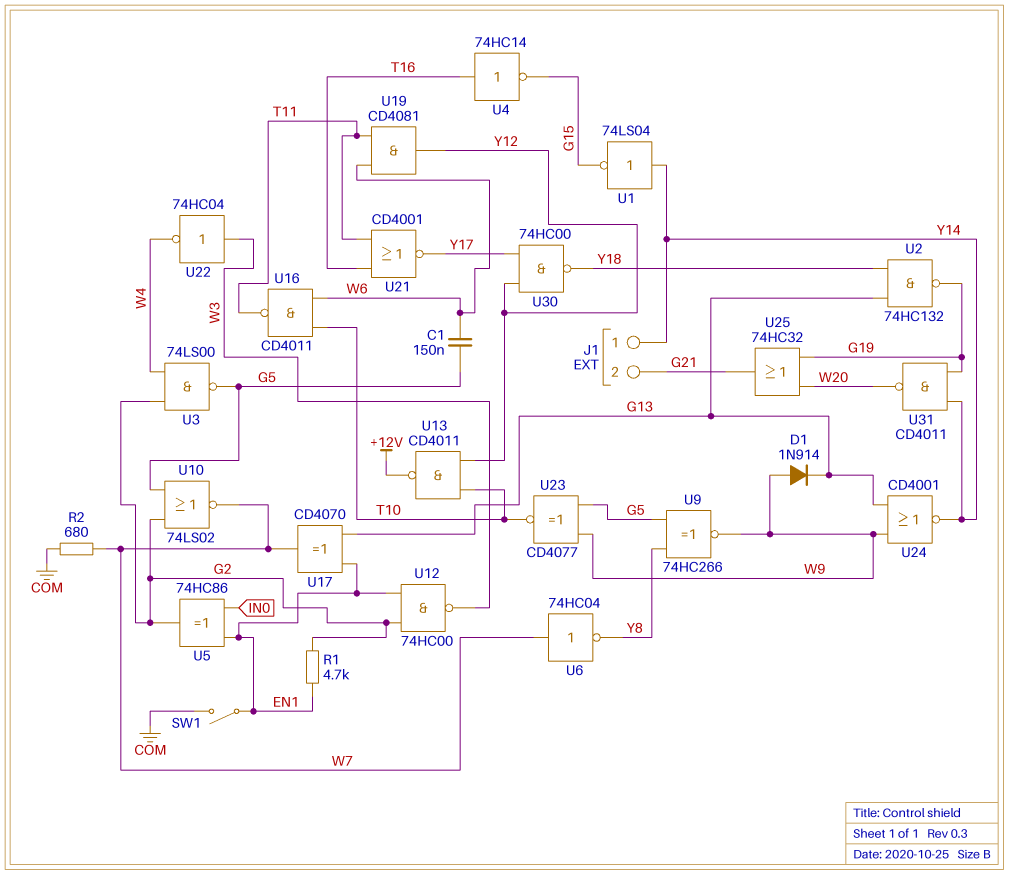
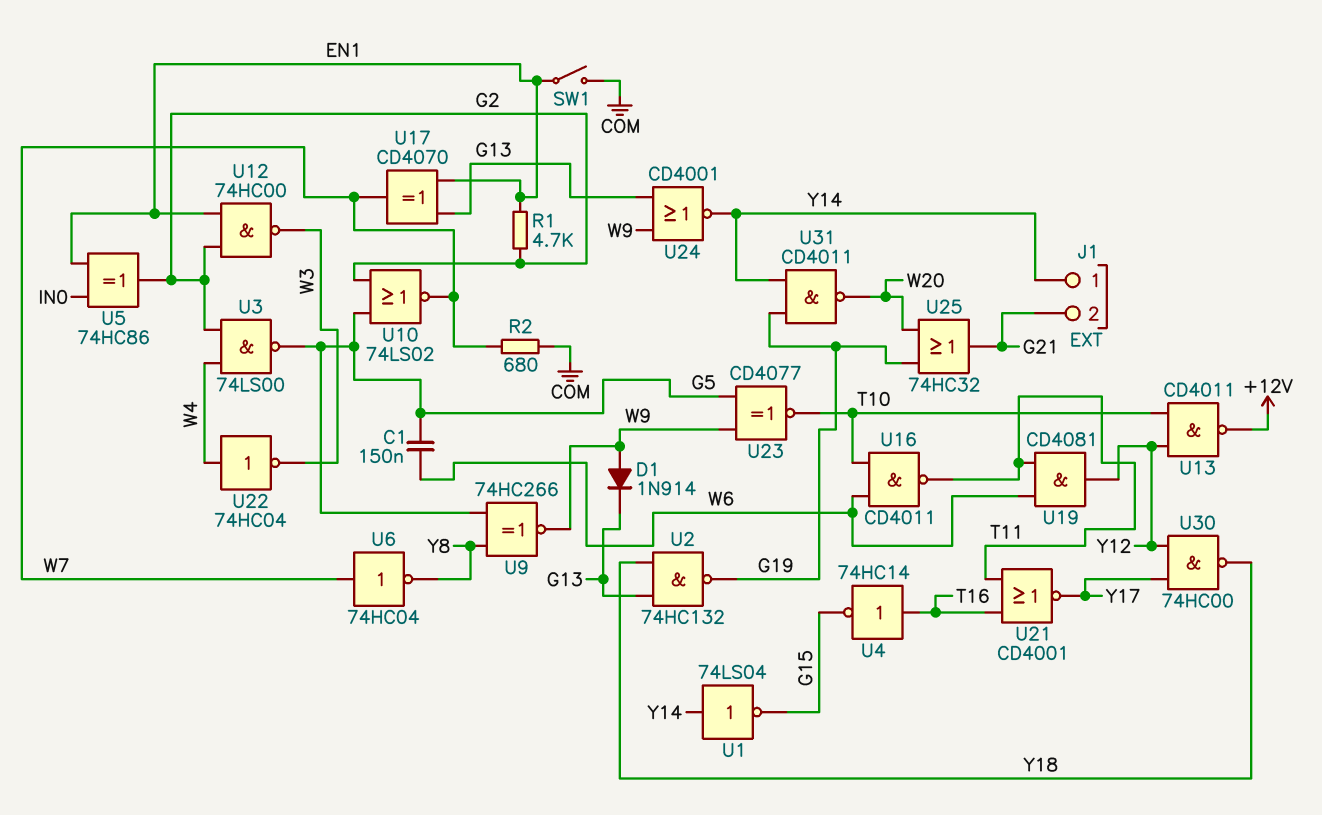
U22: NOT 74HC04 (in W3, out W4) -> NOT 74HC04 (in W4, out W3)

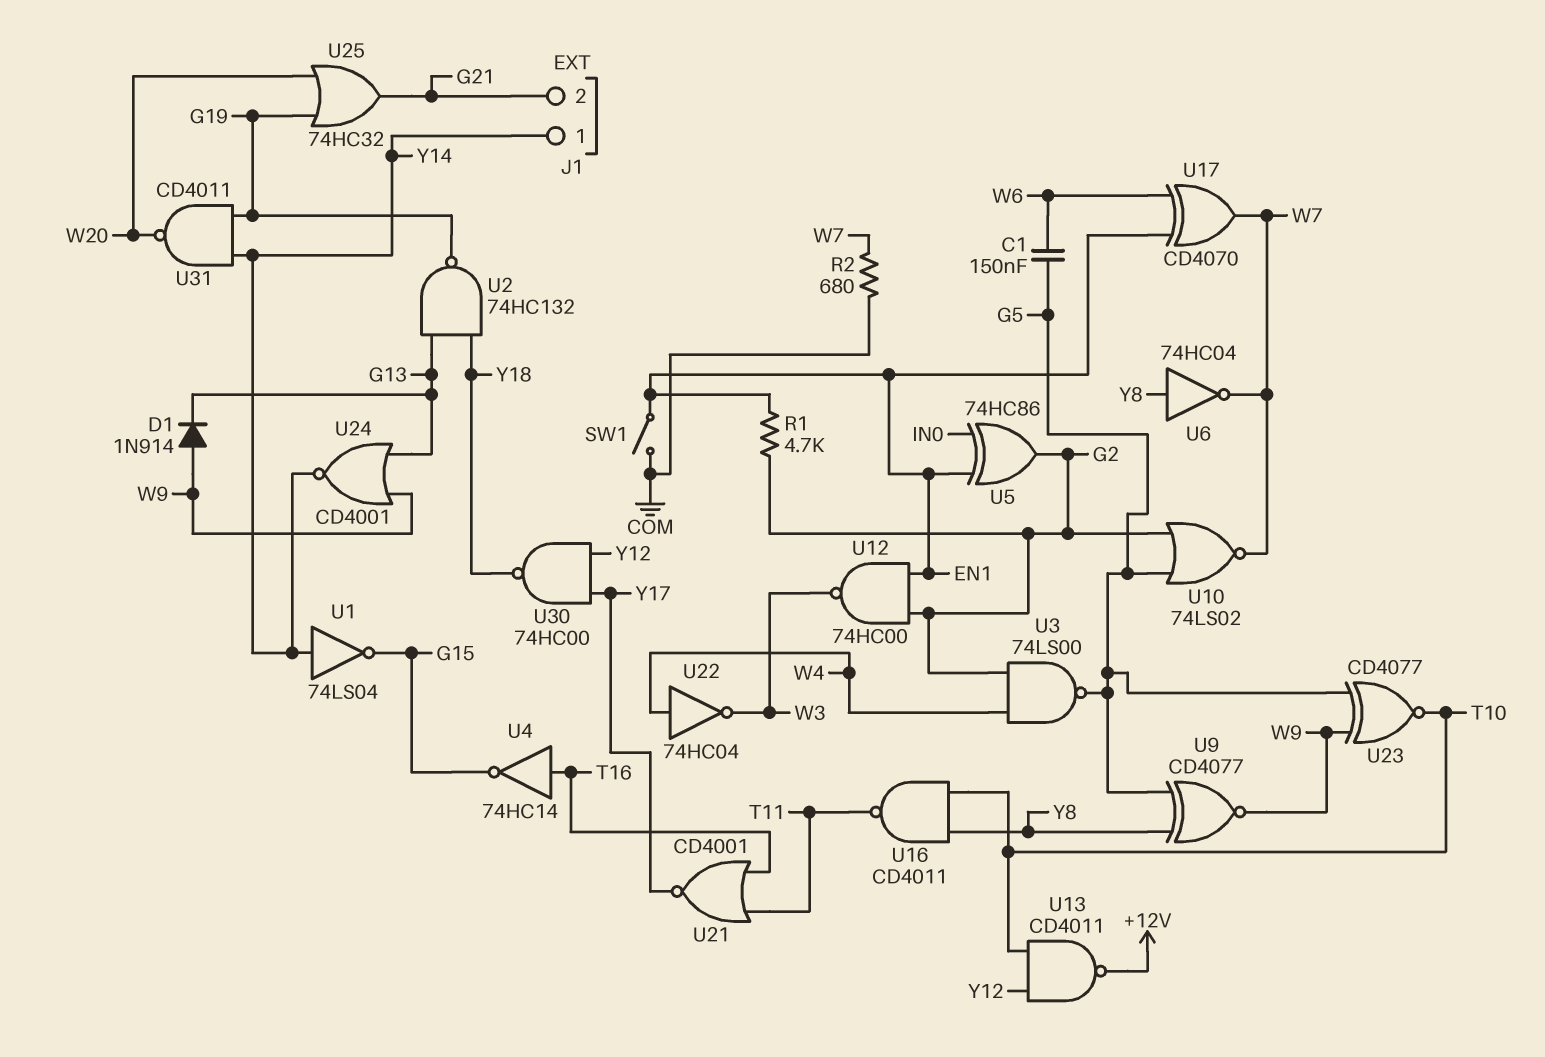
U6: NOT 74HC04 (in W7, out Y8) -> NOT 74HC04 (in Y8, out W7)
U9: XNOR 74HC266 (in G5, in Y8, out W9) -> XNOR CD4077 (in G5, in Y8, out W9)
U16: NAND CD4011 (in T10, in W6, out T11) -> NAND CD4011 (in T10, in Y8, out T11)
U17: XOR CD4070 (in EN1, in G13, out W7) -> XOR CD4070 (in EN1, in W6, out W7)
U19: AND CD4081 (in T11, in W6, out Y12) -> none

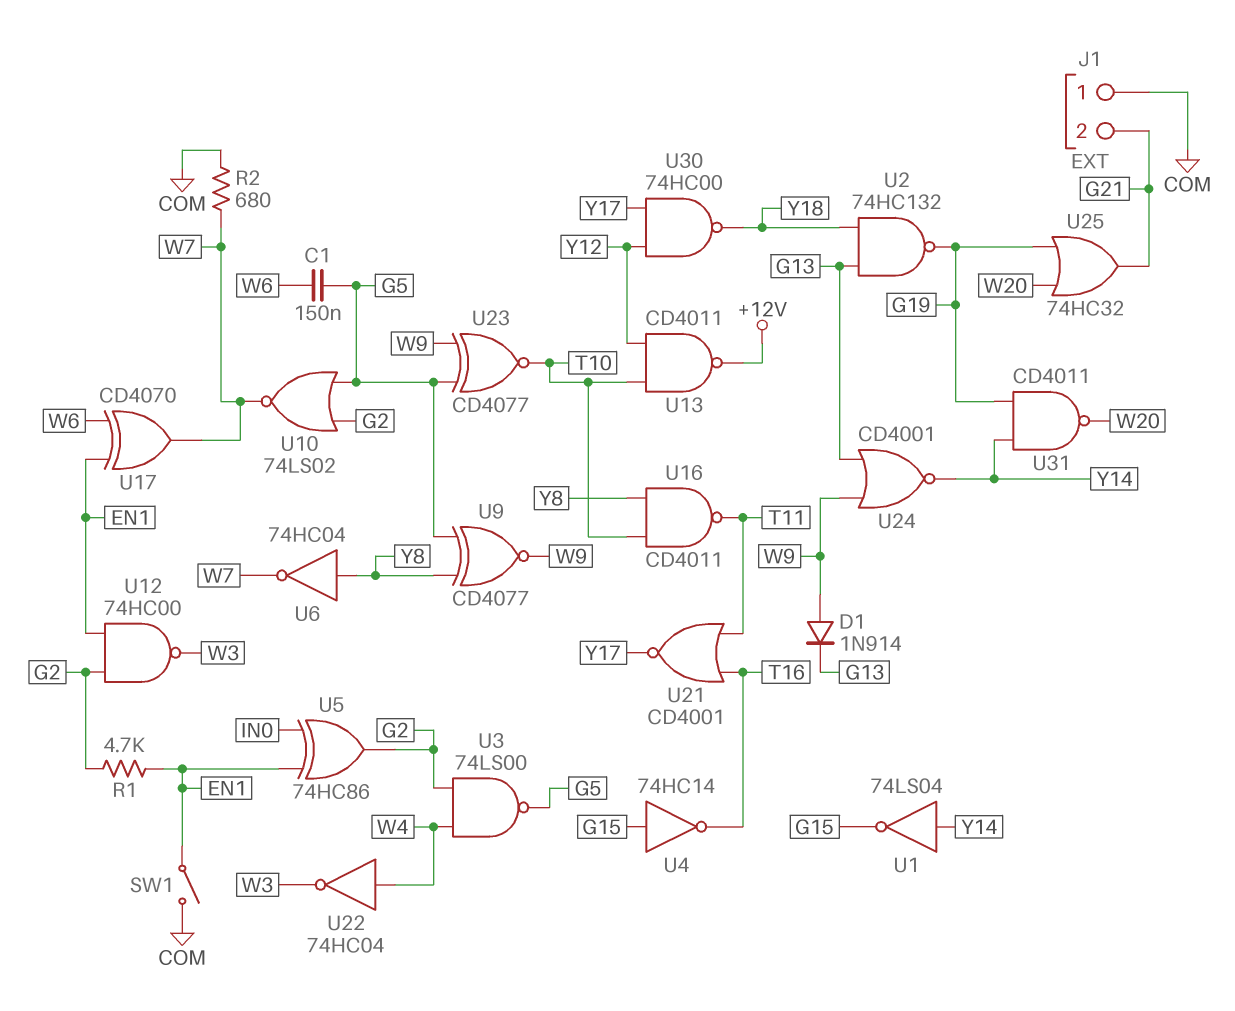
J1 pin 1: Y14 -> COM
U4: NOT 74HC14 (in T16, out G15) -> NOT 74HC14 (in G15, out T16)

